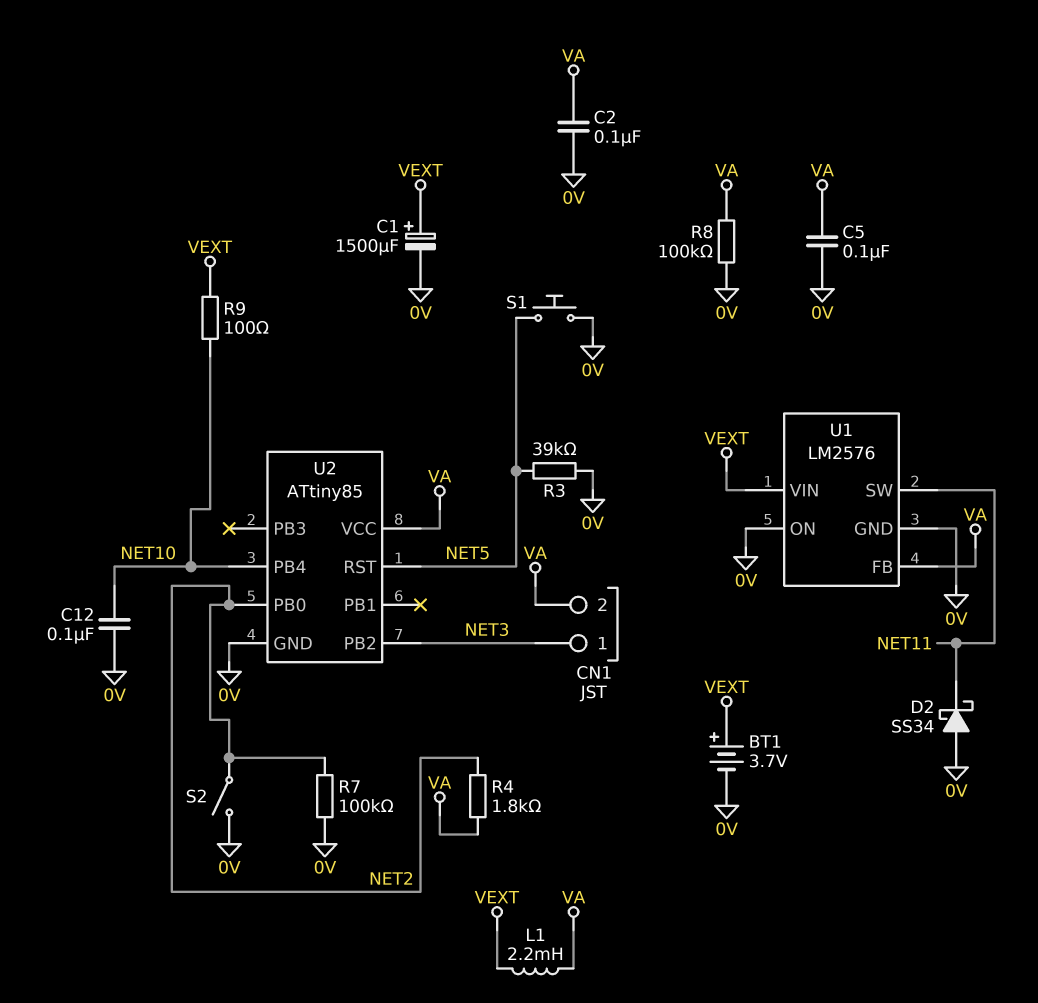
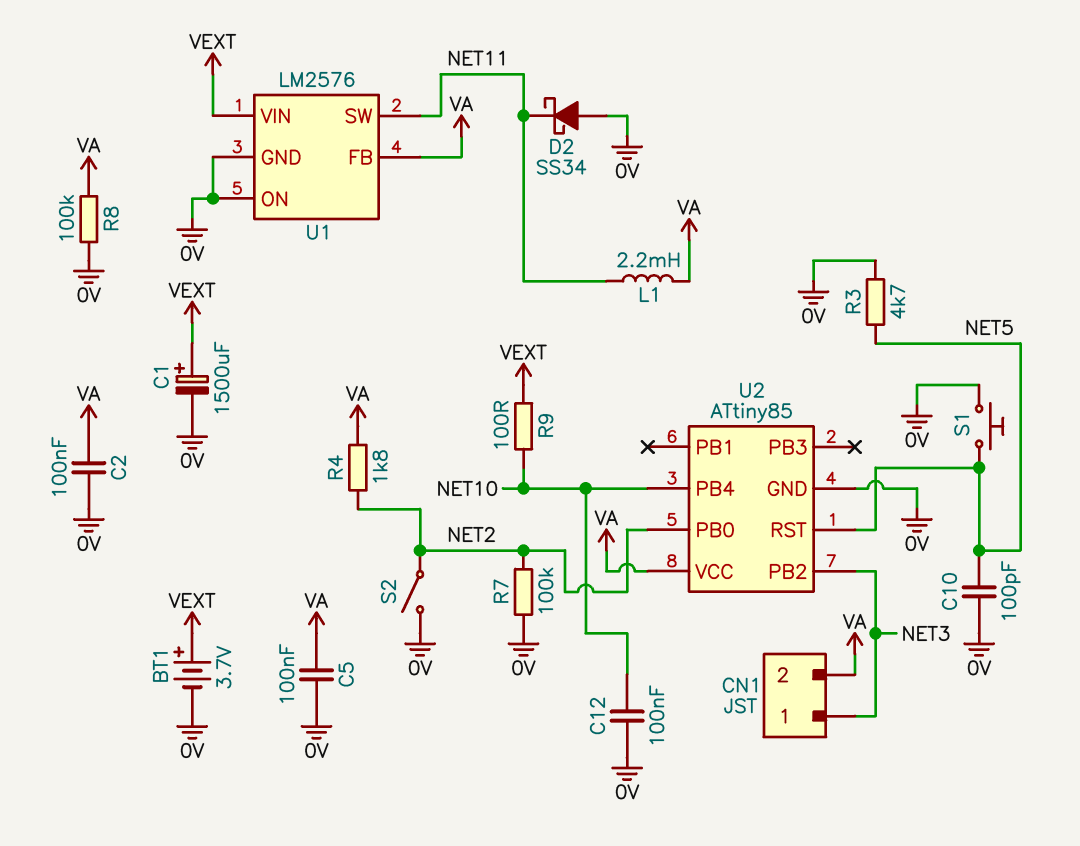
C10: none -> 100pF (0V, NET5)
L1: 2.2mH (VA, VEXT) -> 2.2mH (NET11, VA)
R3: 39k (0V, NET5) -> 4.7k (0V, NET5)

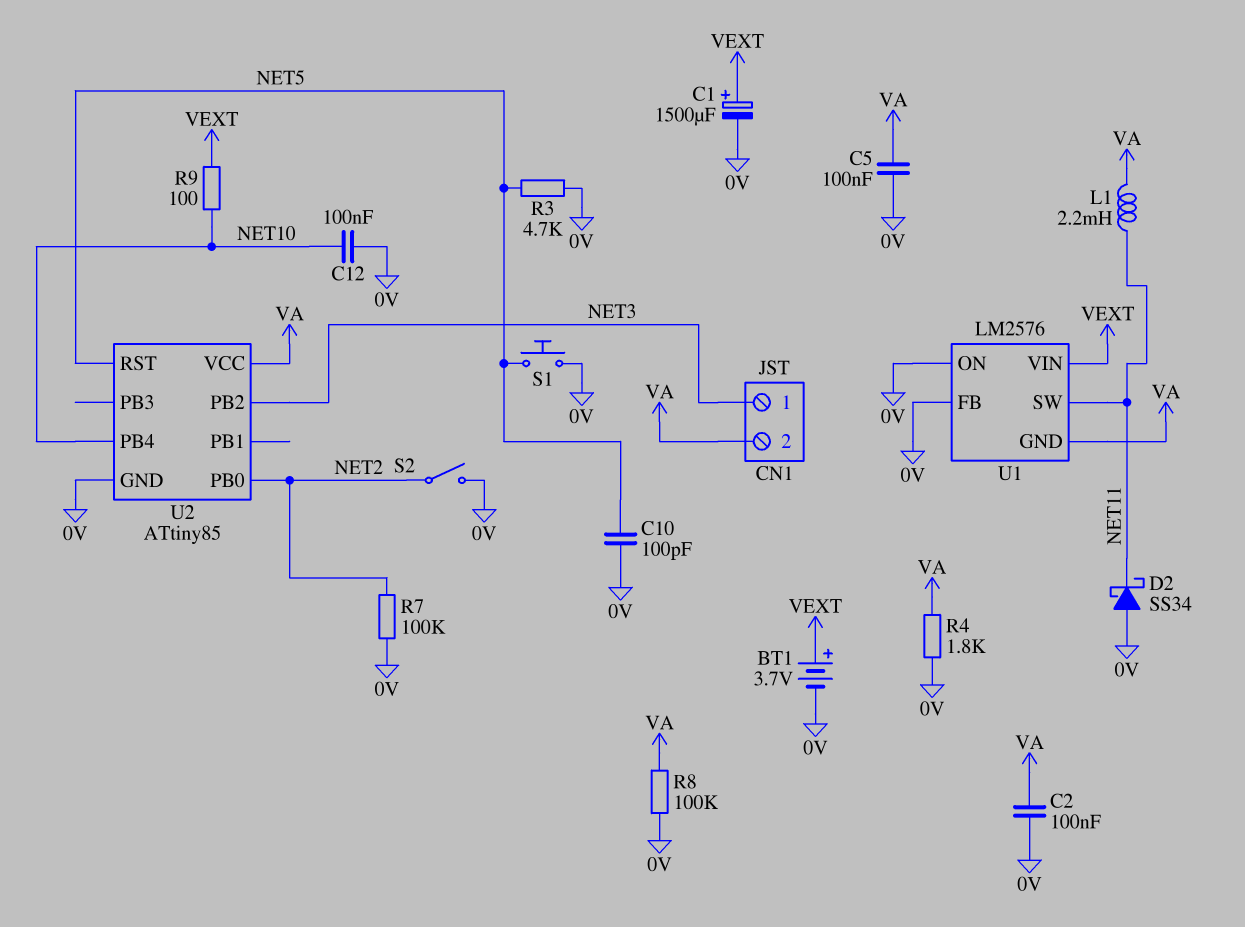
R4: 1.8k (NET2, VA) -> 1.8k (0V, VA)
U1 pin FB: VA -> 0V
U1 pin GND: 0V -> VA

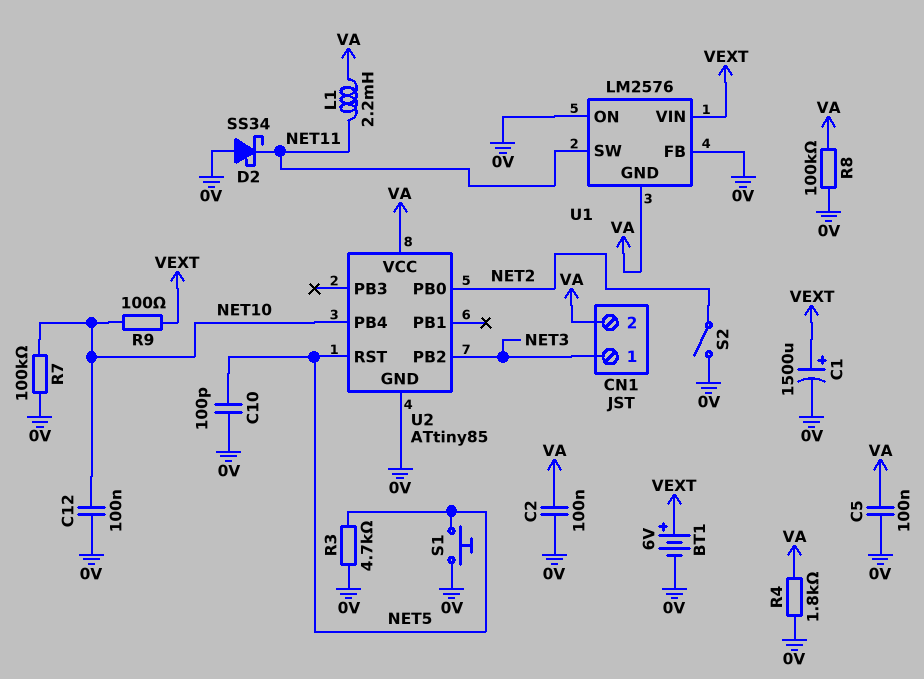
BT1: 3.7V (plus VEXT, minus 0V) -> 6V (plus VEXT, minus 0V)
R7: 100k (0V, NET2) -> 100k (0V, NET10)

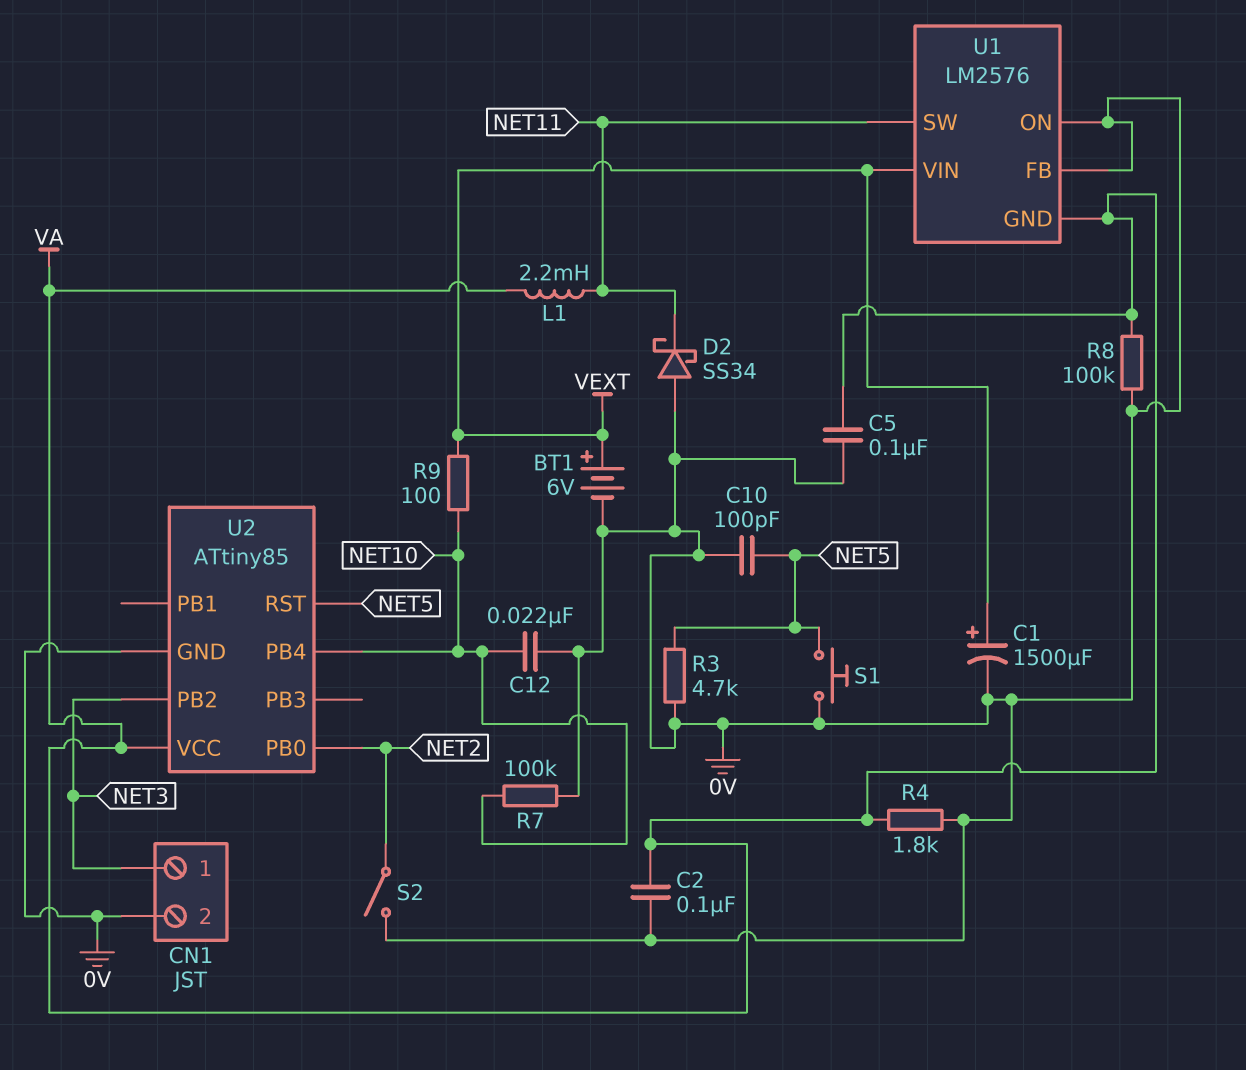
C12: 100nF (0V, NET10) -> 22nF (0V, NET10)
CN1 pin 2: VA -> 0V

